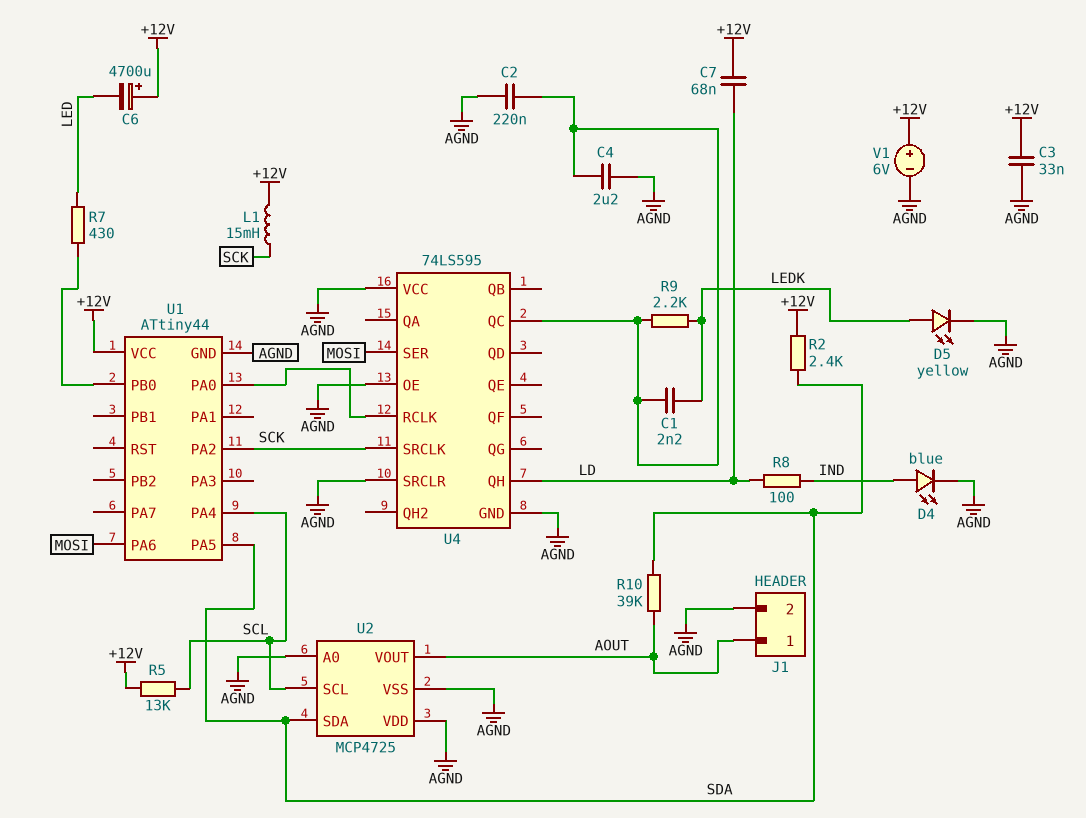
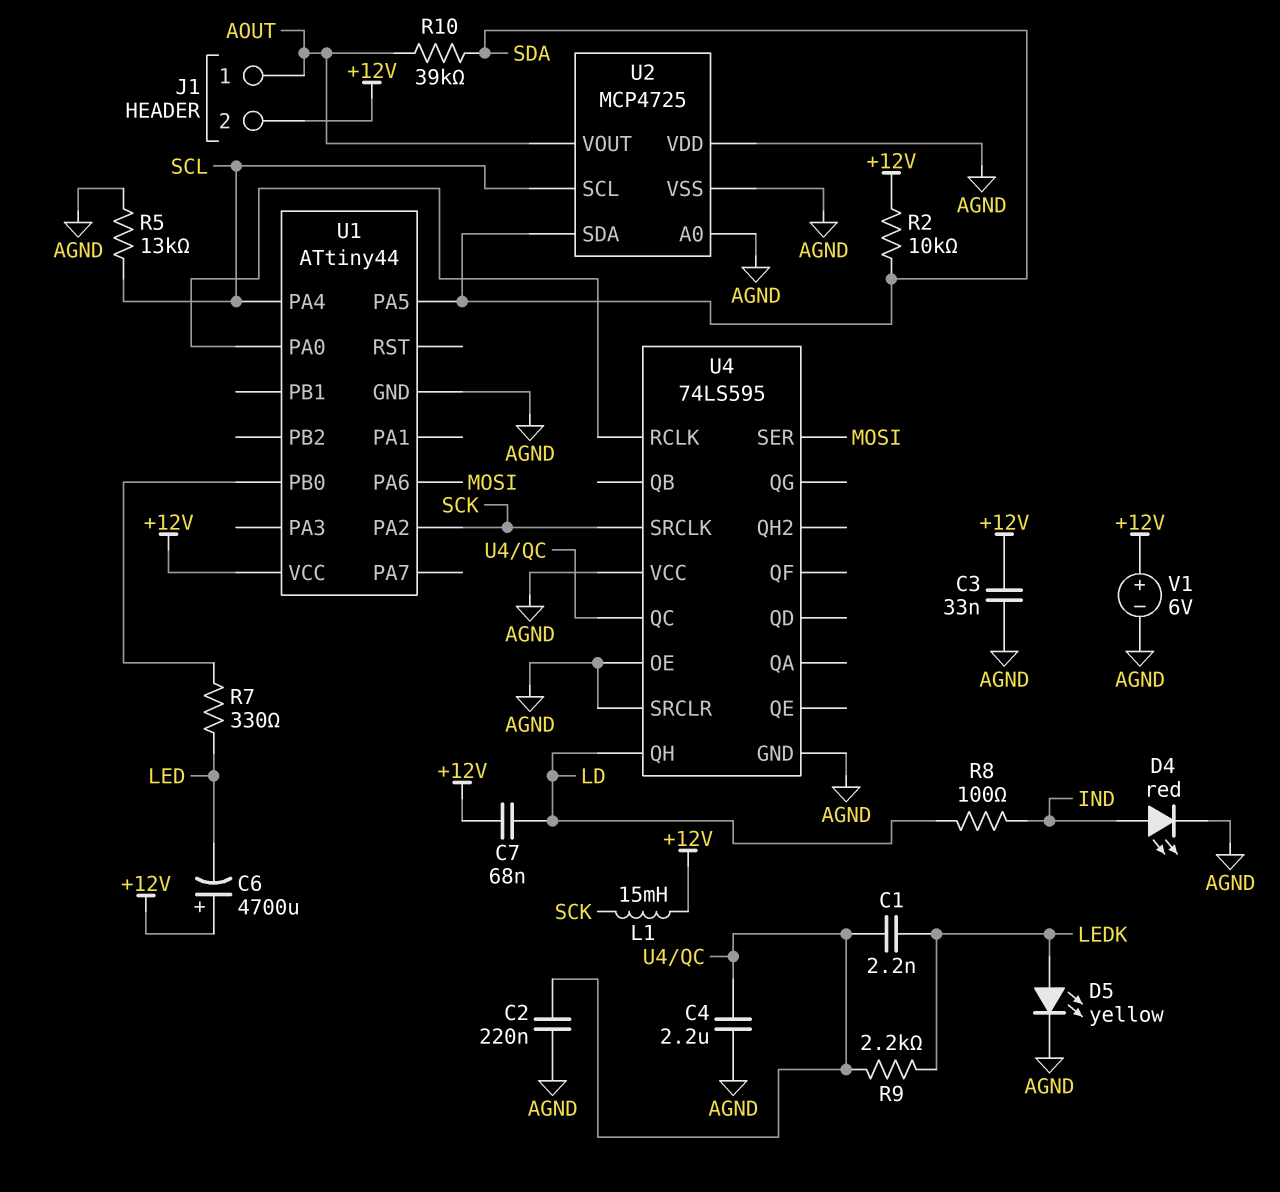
D4: LED blue (A IND, K AGND) -> LED red (A IND, K AGND)
J1 pin 2: AGND -> +12V
R2: 2.4k (+12V, SDA) -> 10k (+12V, SDA)
R5: 13k (+12V, SCL) -> 13k (AGND, SCL)
R7: 430 (LED, U1/PB0) -> 330 (LED, U1/PB0)

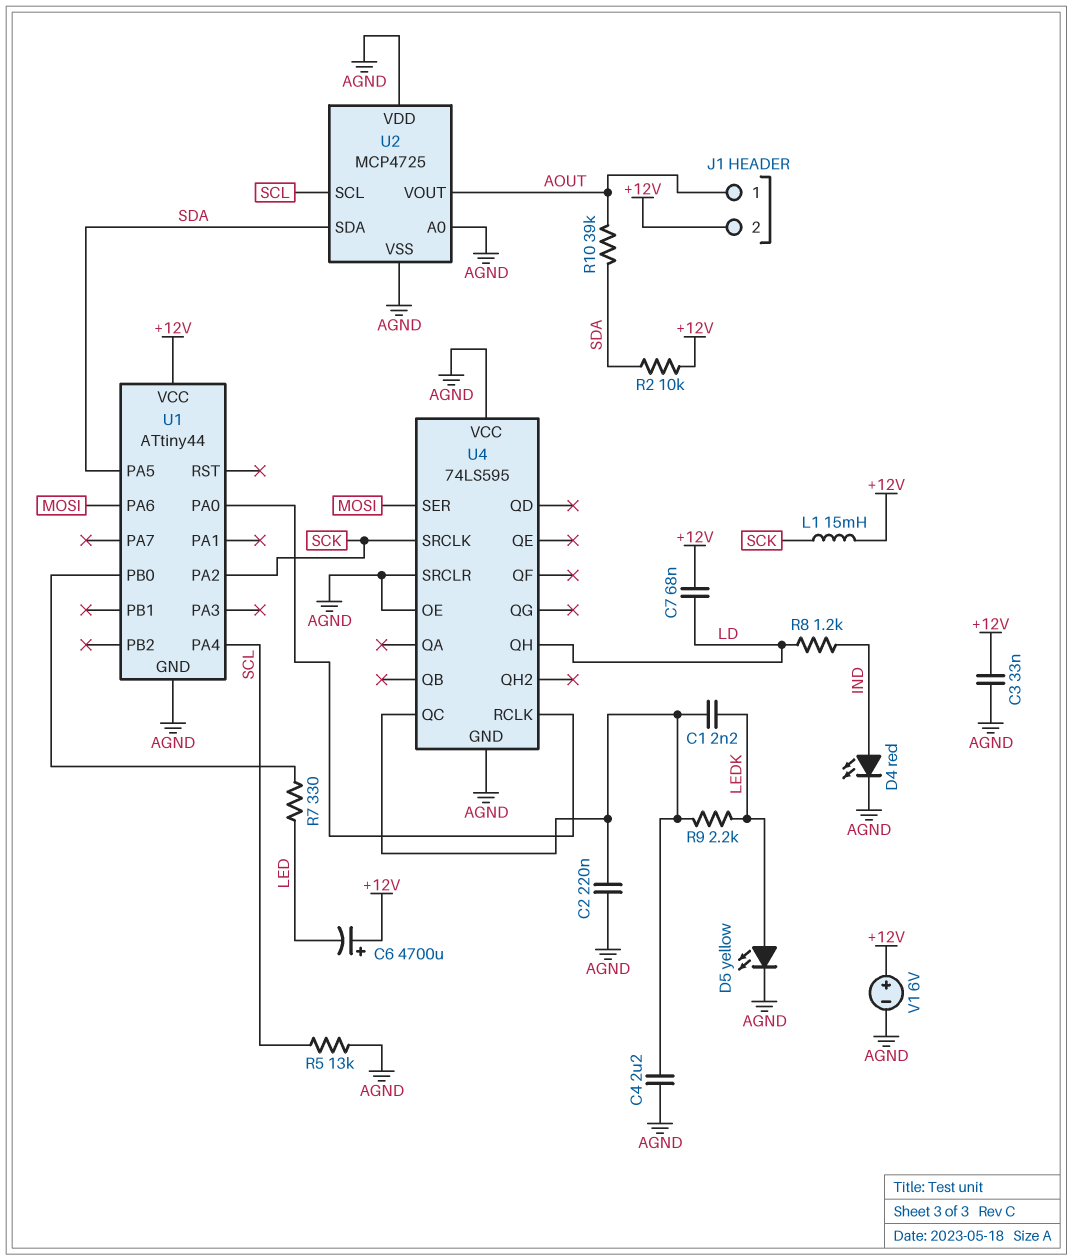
R8: 100 (IND, LD) -> 1.2k (IND, LD)

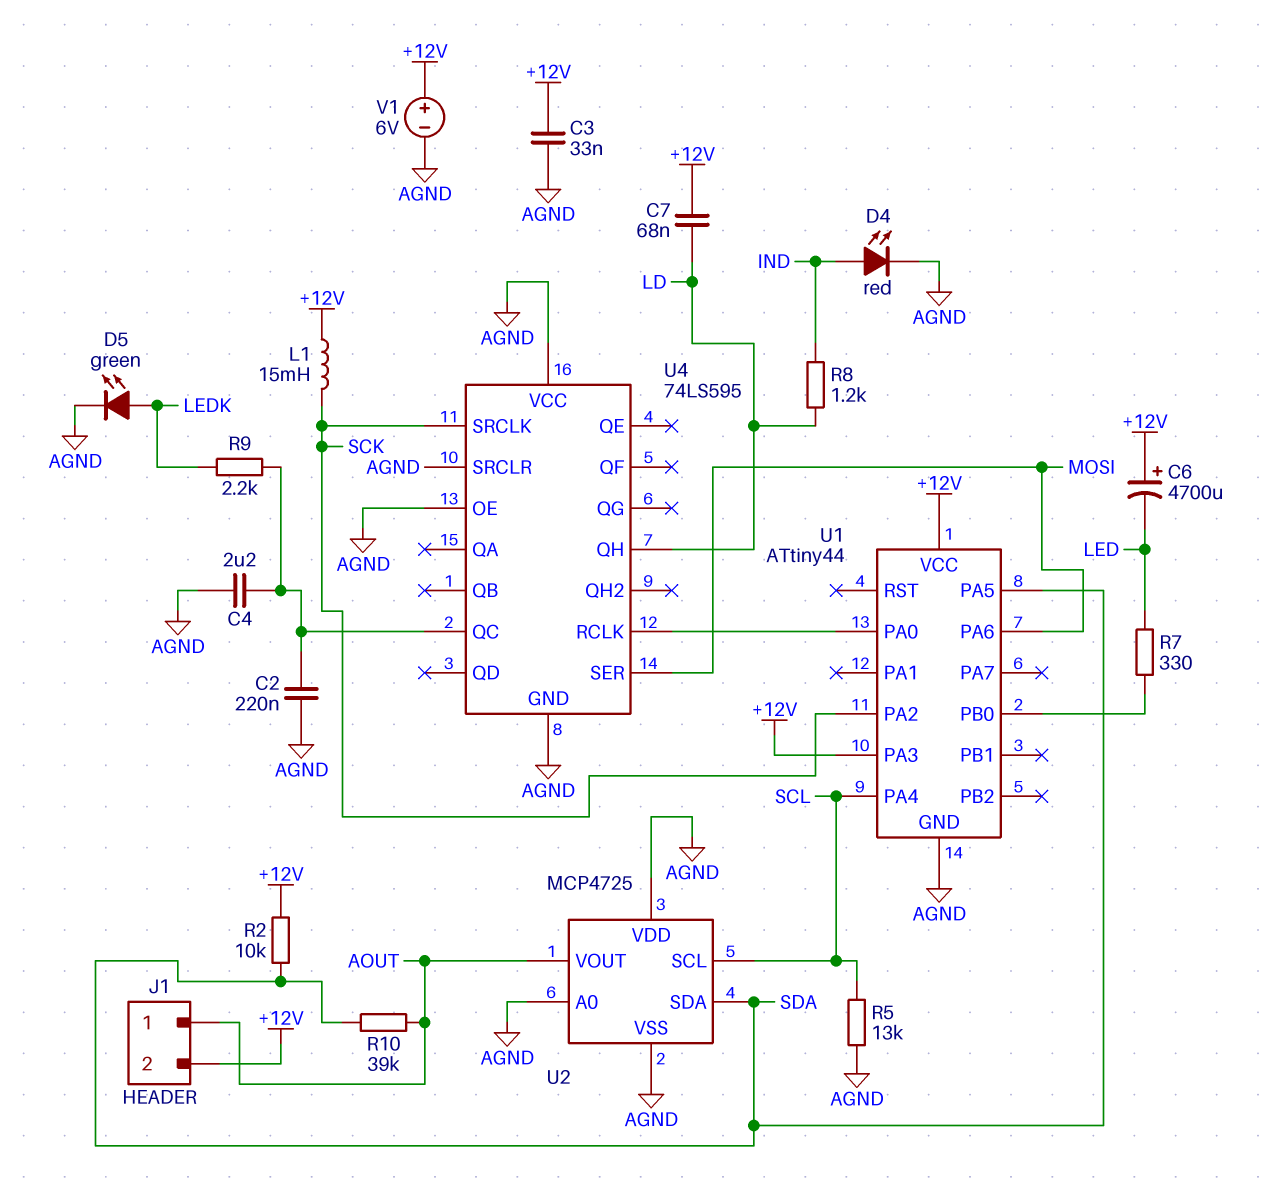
C1: 2.2nF (LEDK, U4/QC) -> none
D5: LED yellow (A LEDK, K AGND) -> LED green (A LEDK, K AGND)
U1 pin PA3: none -> +12V

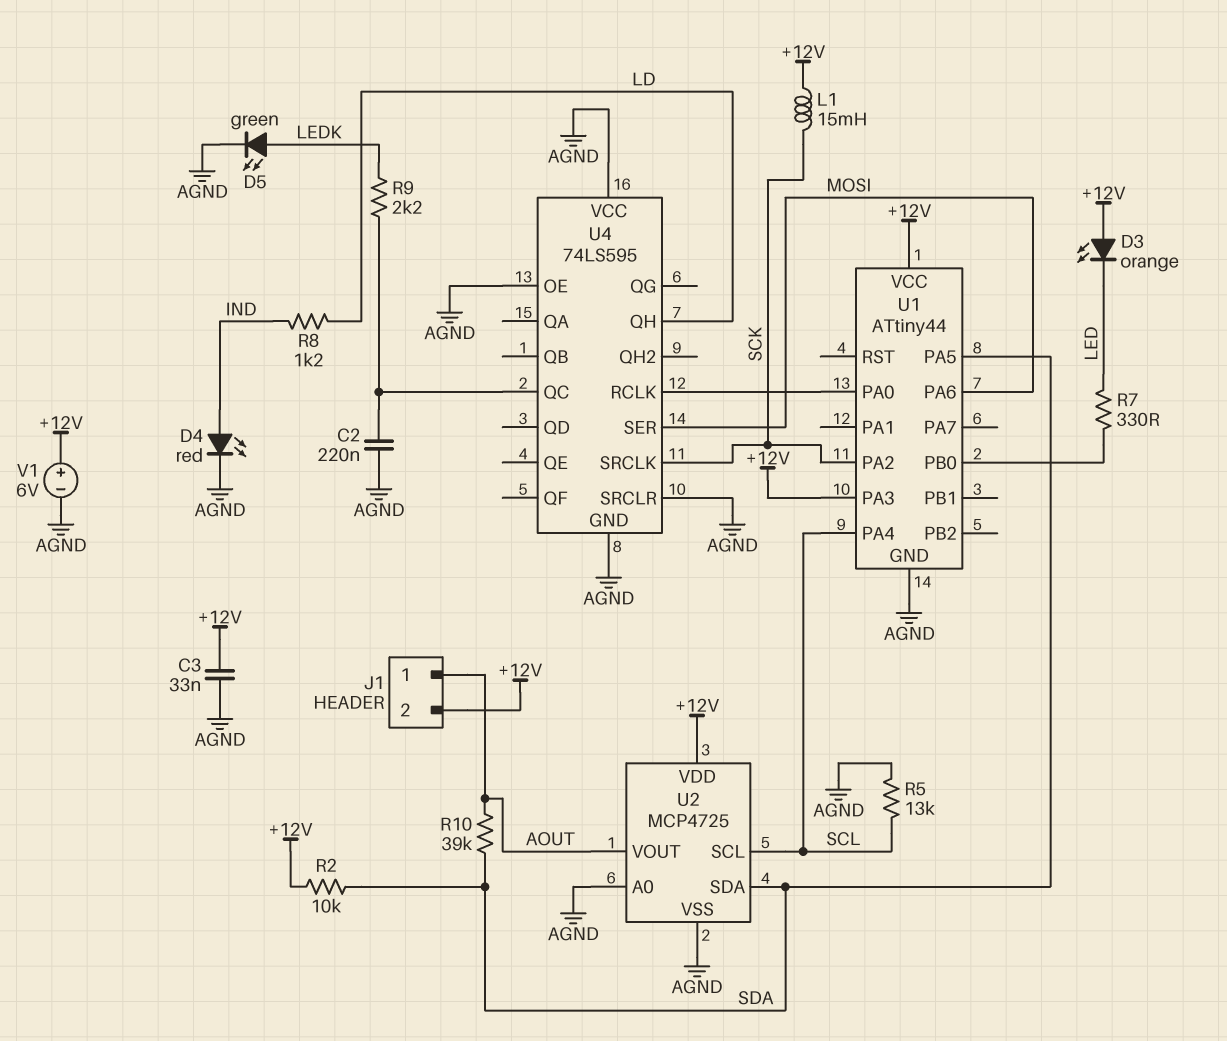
C4: 2.2uF (AGND, U4/QC) -> none
C6: 4700uF (plus +12V, minus LED) -> none
C7: 68nF (+12V, LD) -> none
D3: none -> LED orange (A +12V, K LED)
U2 pin VDD: AGND -> +12V

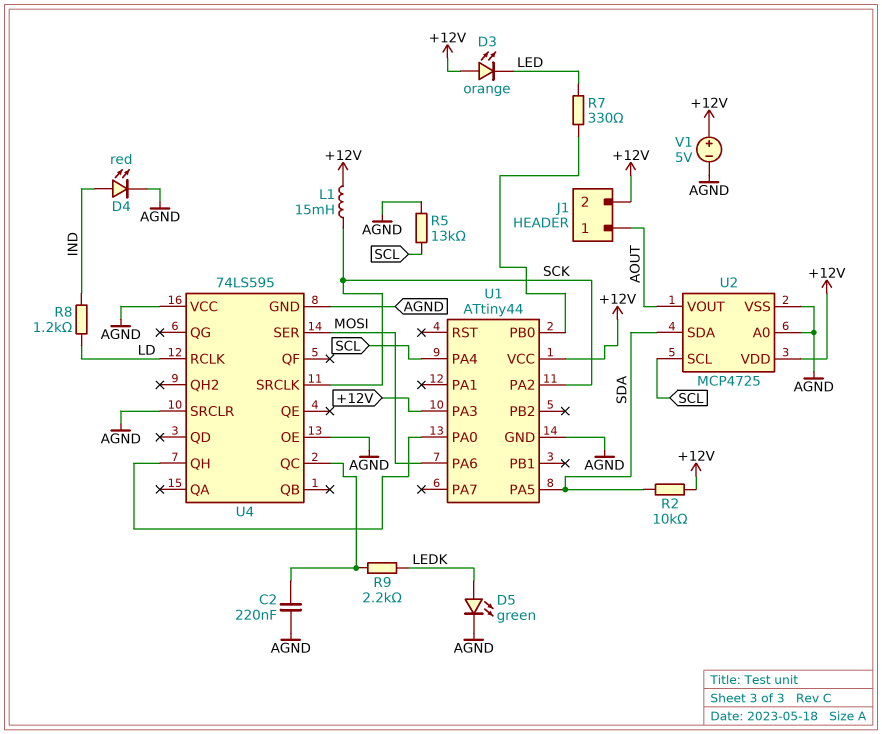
C3: 33nF (+12V, AGND) -> none
R10: 39k (AOUT, SDA) -> none
U4 pin QH: LD -> U1/PA0
U4 pin RCLK: U1/PA0 -> LD
V1: 6V (plus +12V, minus AGND) -> 5V (plus +12V, minus AGND)

